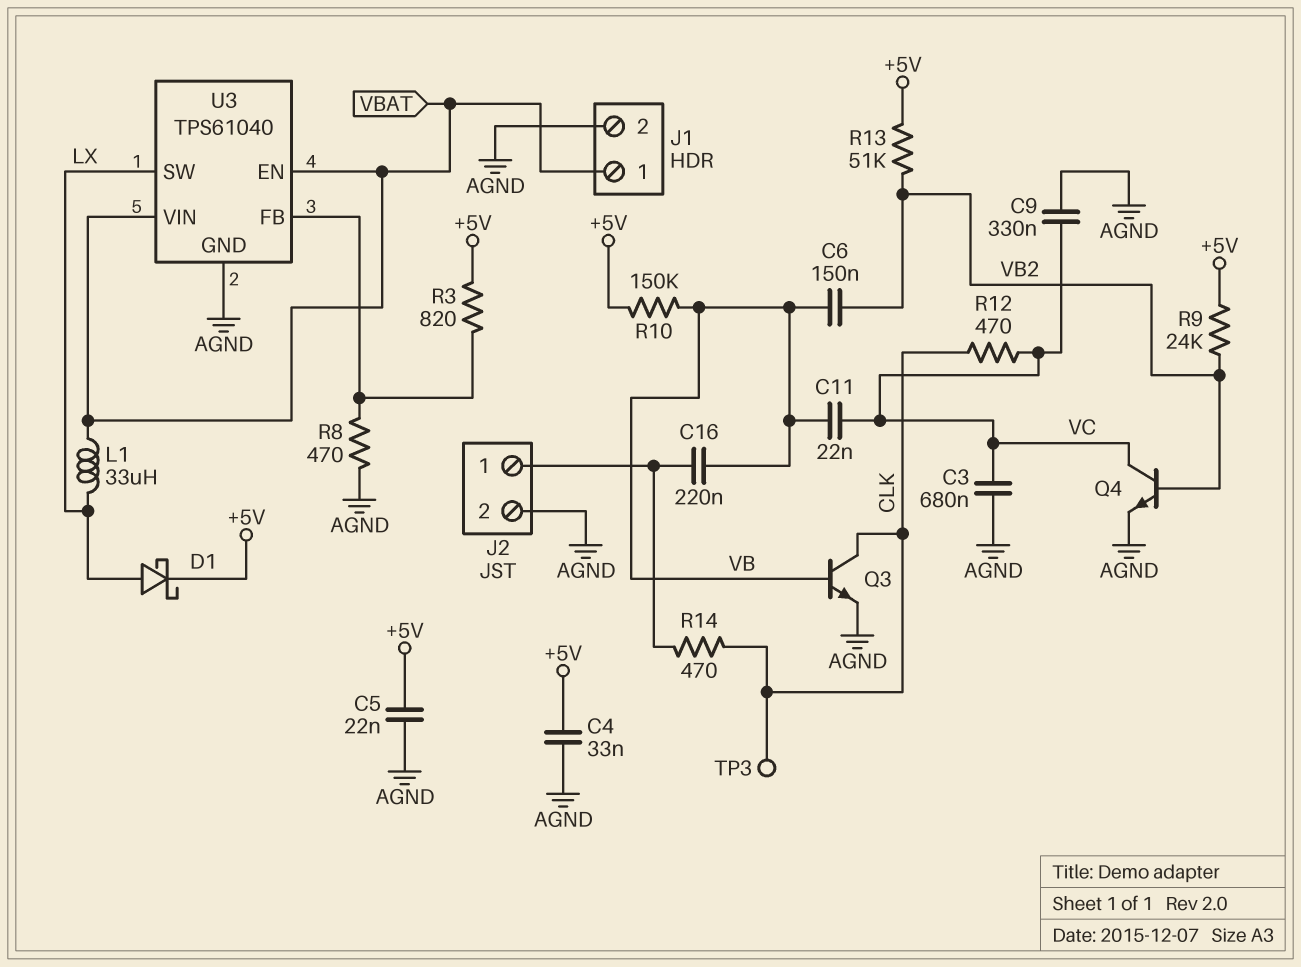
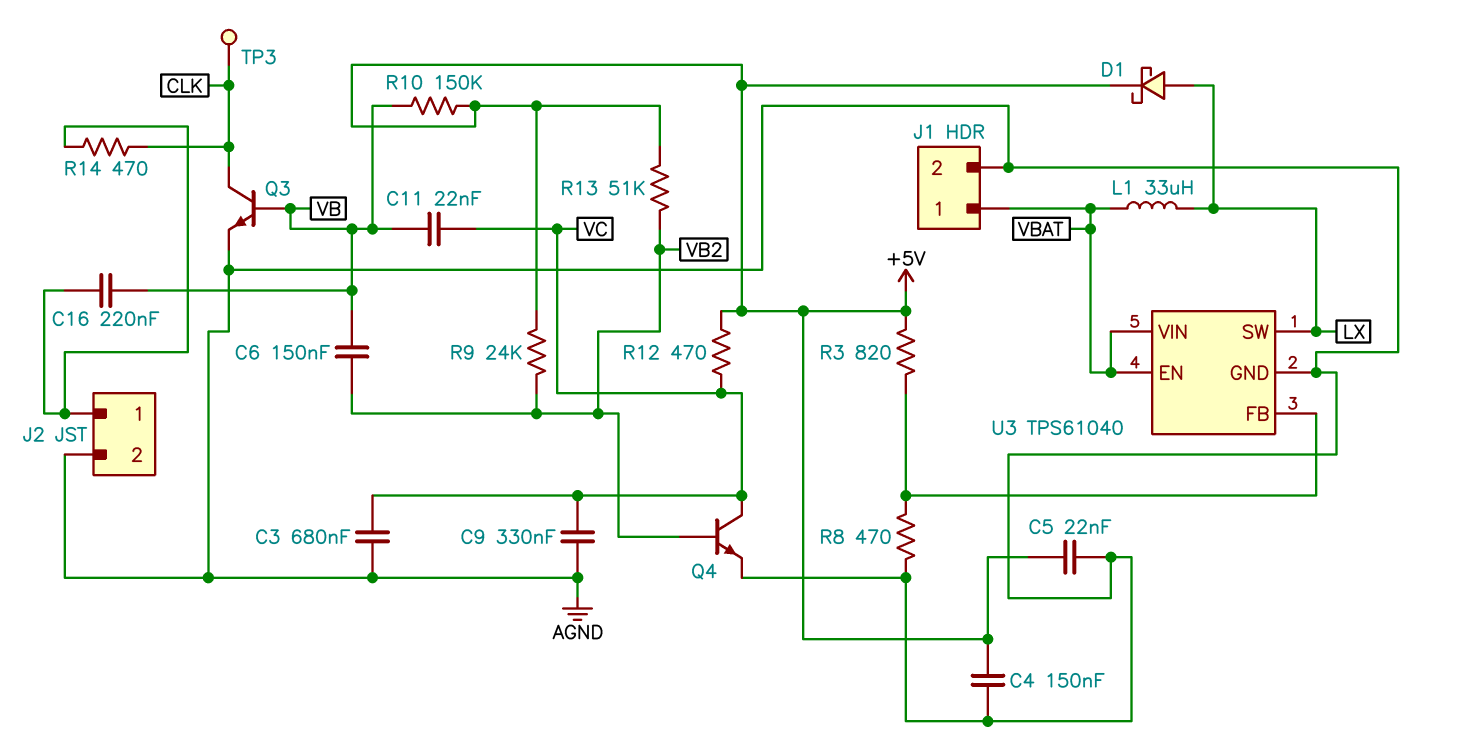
C4: 33nF (+5V, AGND) -> 150nF (+5V, AGND)
R12: 470 (CLK, VC) -> 470 (+5V, VC)

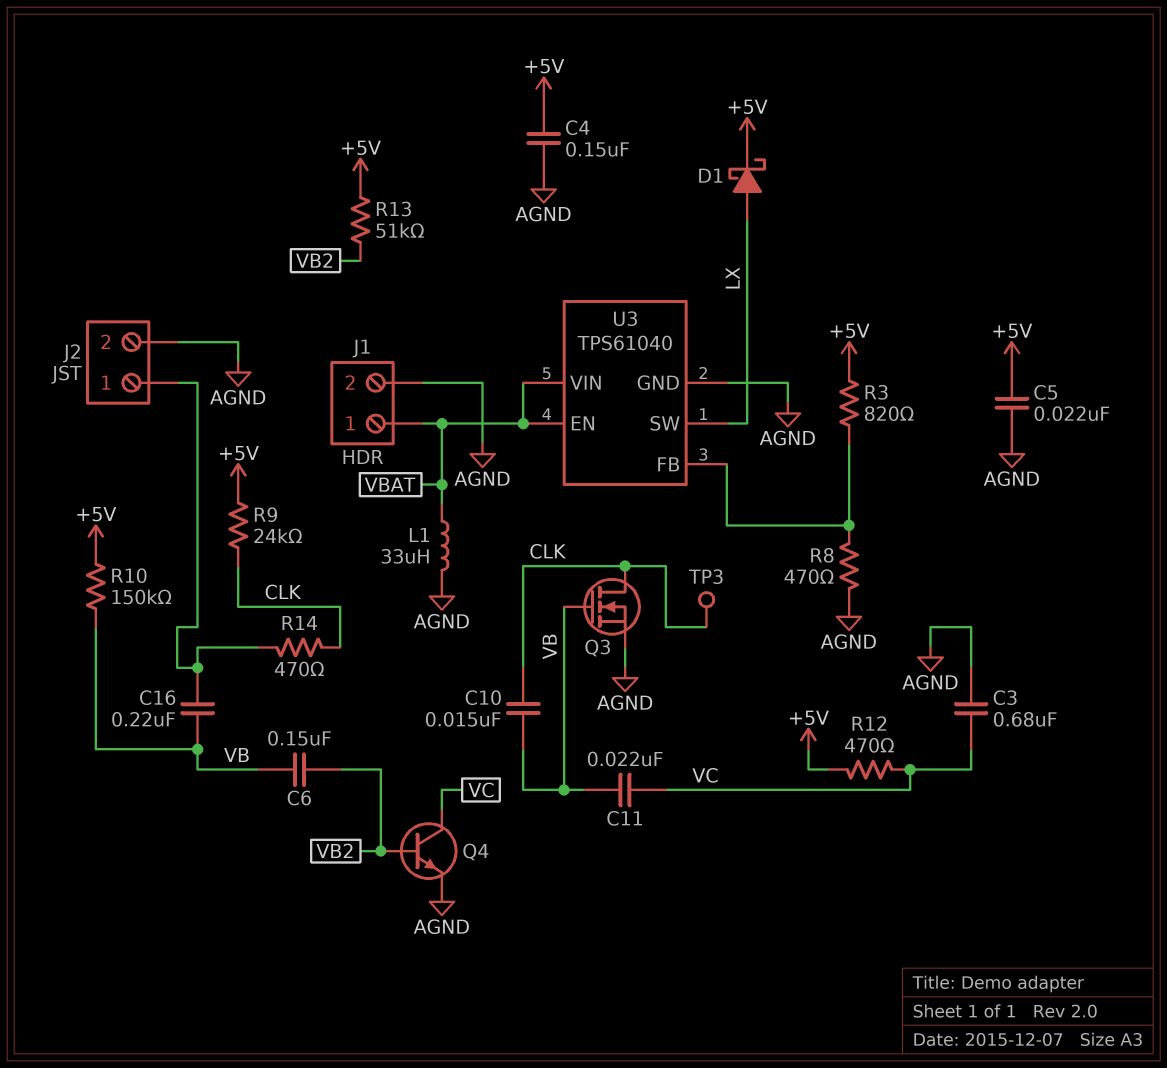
C9: 330nF (AGND, VC) -> none
C10: none -> 15nF (CLK, VB)
L1: 33uH (LX, VBAT) -> 33uH (AGND, VBAT)
Q3: NPN (B VB, C CLK, E AGND) -> NMOS (G VB, D CLK, S AGND)
R9: 24k (+5V, VB2) -> 24k (+5V, CLK)

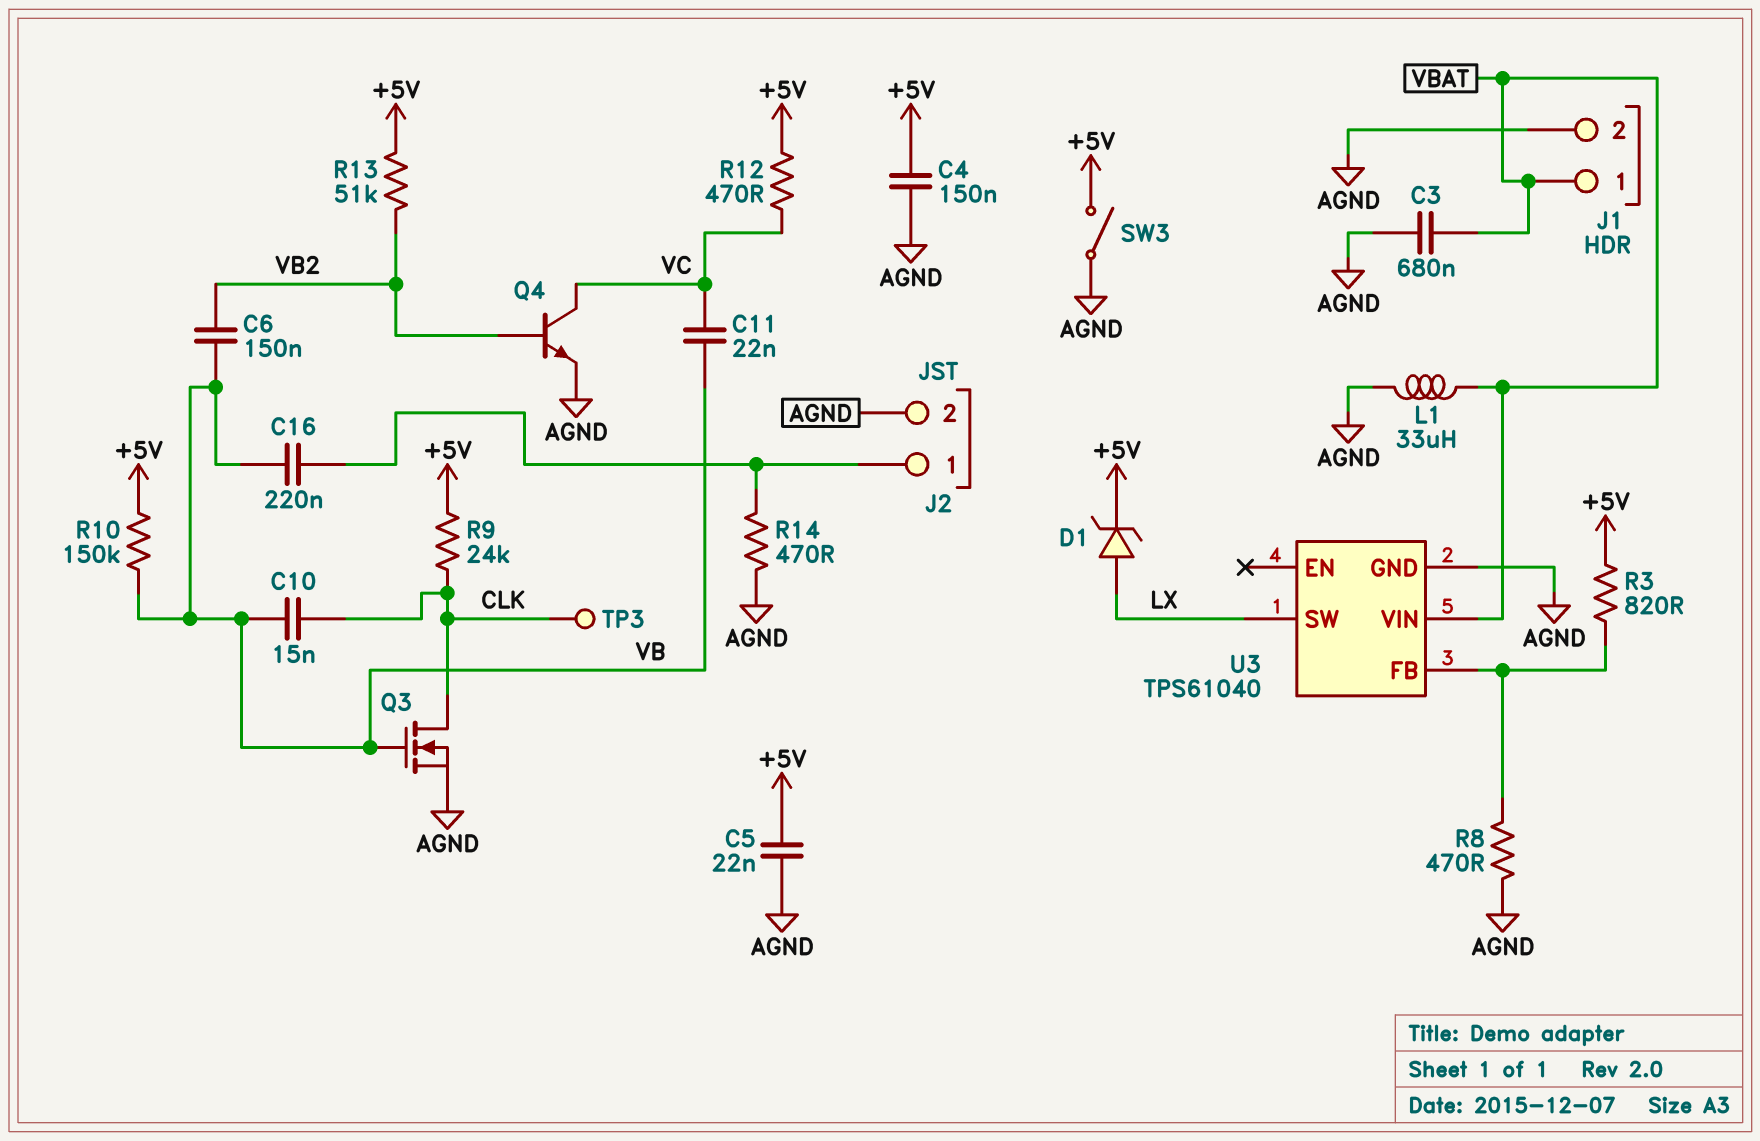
C3: 680nF (AGND, VC) -> 680nF (AGND, VBAT)
D1: schottky (A LX, K +5V) -> zener (A LX, K +5V)
R14: 470 (CLK, J2/1) -> 470 (AGND, J2/1)
SW3: none -> switch (+5V, AGND)
U3 pin EN: VBAT -> none

